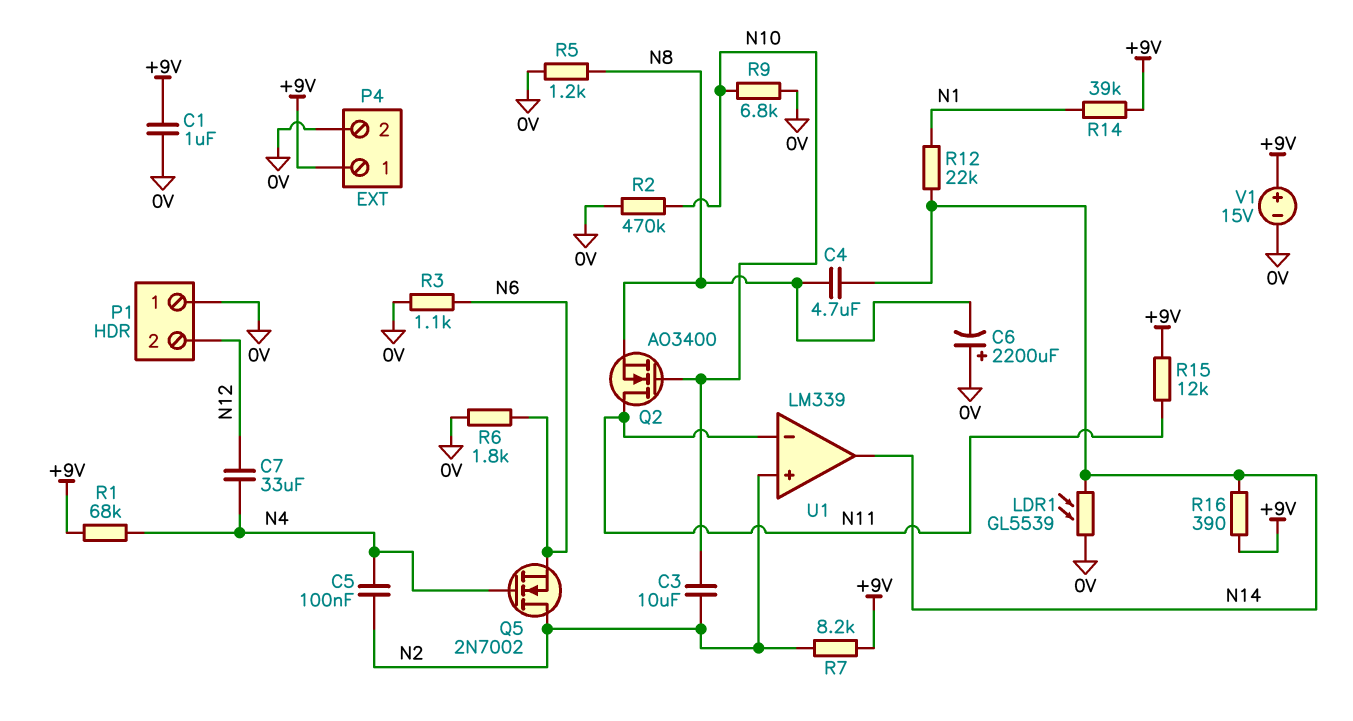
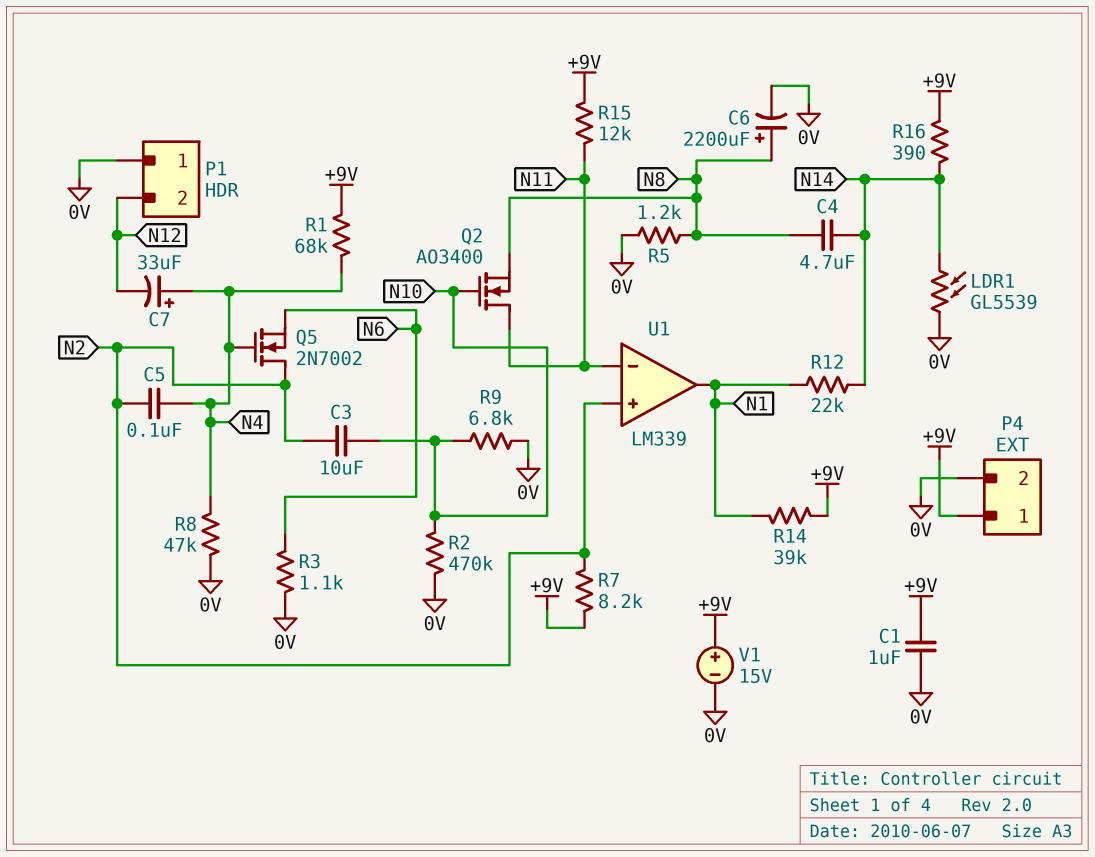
C6: 2200uF (plus 0V, minus N8) -> 2200uF (plus N8, minus 0V)
C7: 33uF (N4, N12) -> 33uF (plus N4, minus N12)
R6: 1.8k (0V, N6) -> none
R8: none -> 47k (0V, N4)
U1 pin out: N14 -> N1

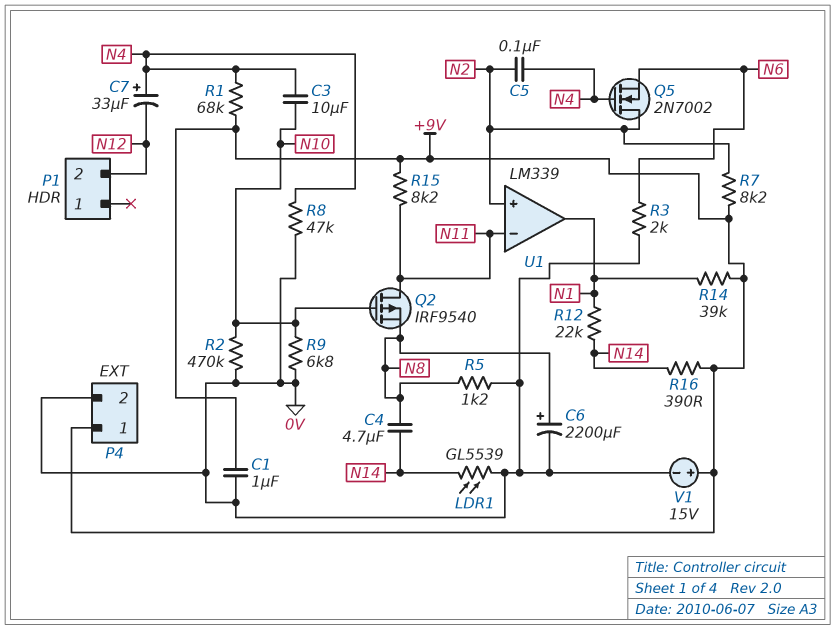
C3: 10uF (N2, N10) -> 10uF (N4, N10)
P1 pin 1: 0V -> none
Q2: NMOS AO3400 (G N10, D N11, S N8) -> PMOS IRF9540 (G N10, D N11, S N8)
R3: 1.1k (0V, N6) -> 2k (0V, N6)
R15: 12k (+9V, N11) -> 8.2k (+9V, N11)

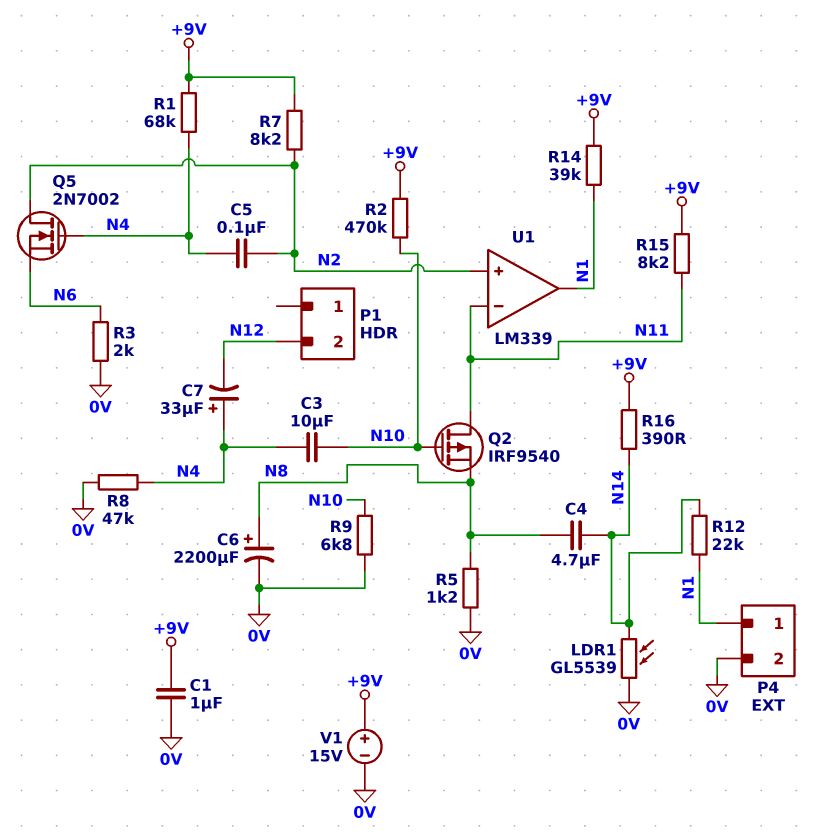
P4 pin 1: +9V -> N1
R2: 470k (0V, N10) -> 470k (+9V, N10)

